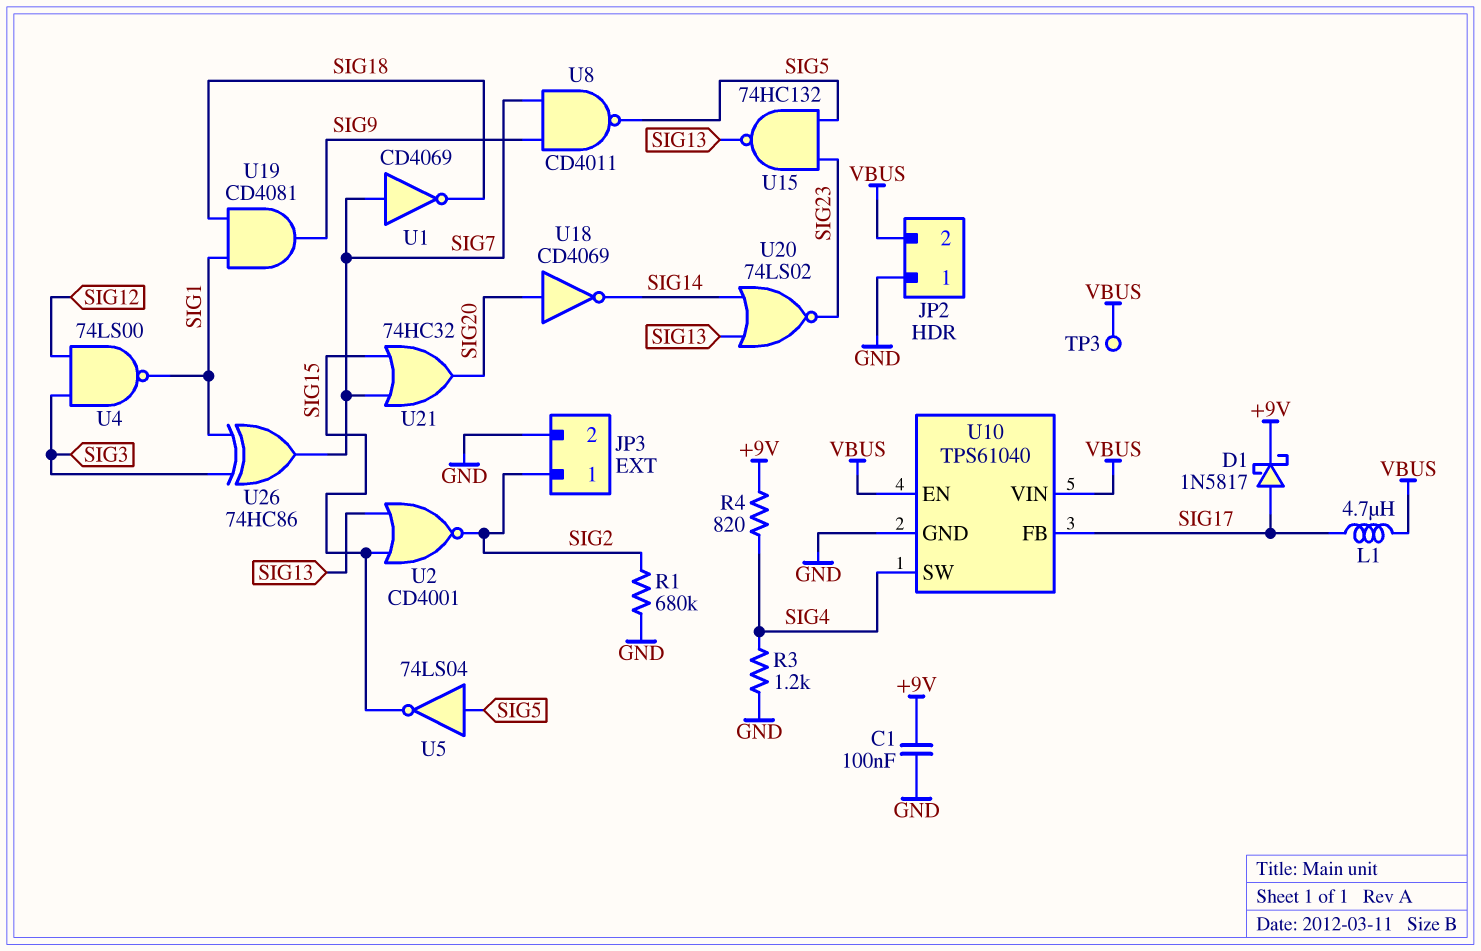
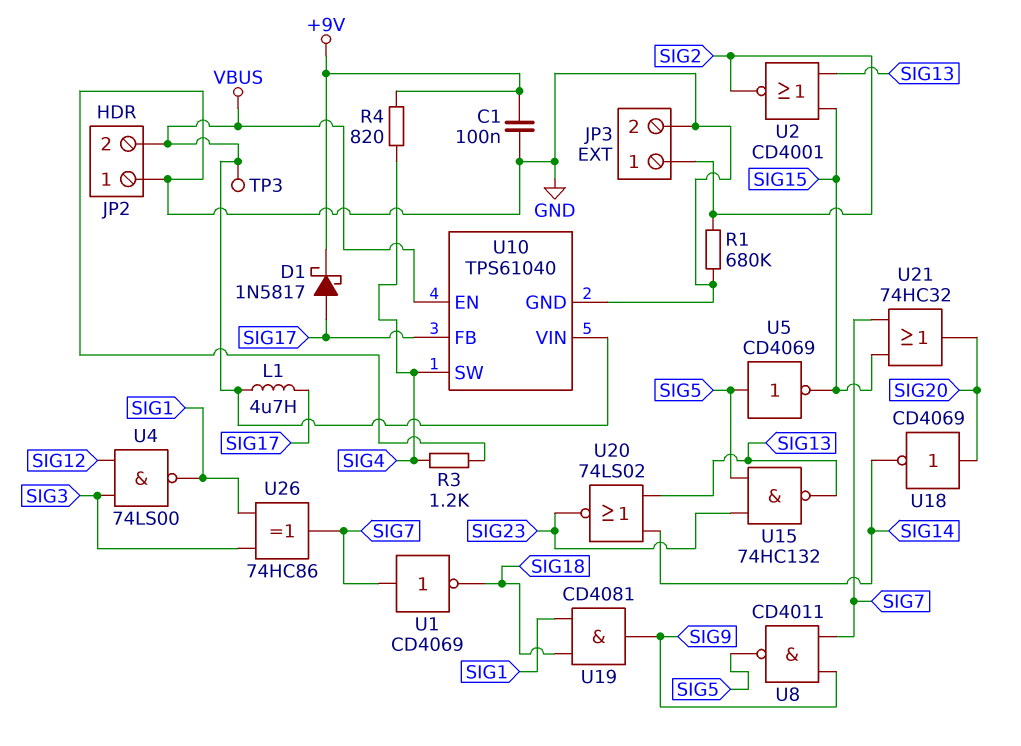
U5: NOT 74LS04 (in SIG5, out SIG15) -> NOT CD4069 (in SIG5, out SIG15)

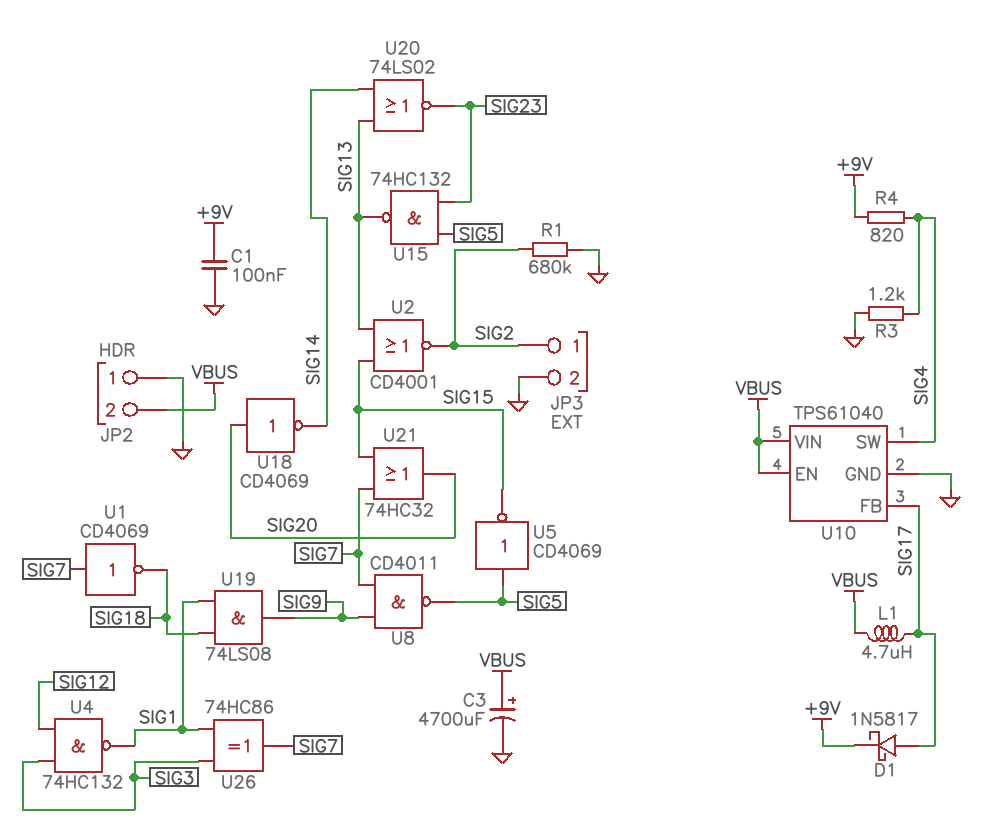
C3: none -> 4700uF (plus VBUS, minus GND)
TP3: test point (VBUS) -> none
U4: NAND 74LS00 (in SIG3, in SIG12, out SIG1) -> NAND 74HC132 (in SIG3, in SIG12, out SIG1)
U19: AND CD4081 (in SIG1, in SIG18, out SIG9) -> AND 74LS08 (in SIG1, in SIG18, out SIG9)

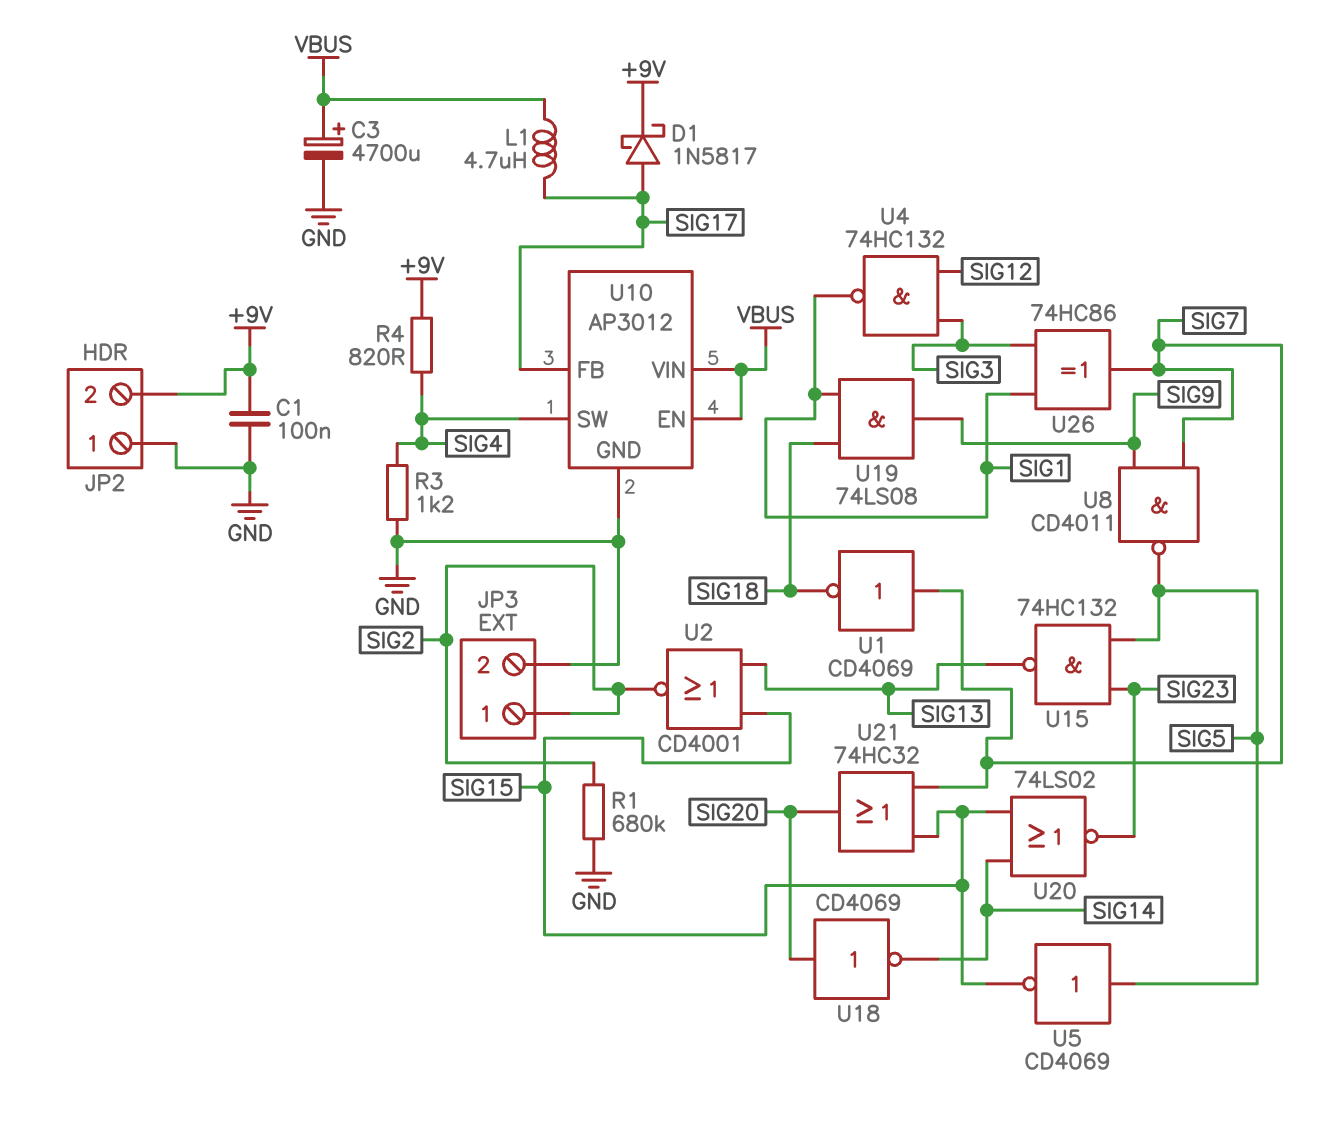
JP2 pin 2: VBUS -> +9V
U10: TPS61040 -> AP3012
U20: NOR 74LS02 (in SIG13, in SIG14, out SIG23) -> NOR 74LS02 (in SIG14, in SIG15, out SIG23)

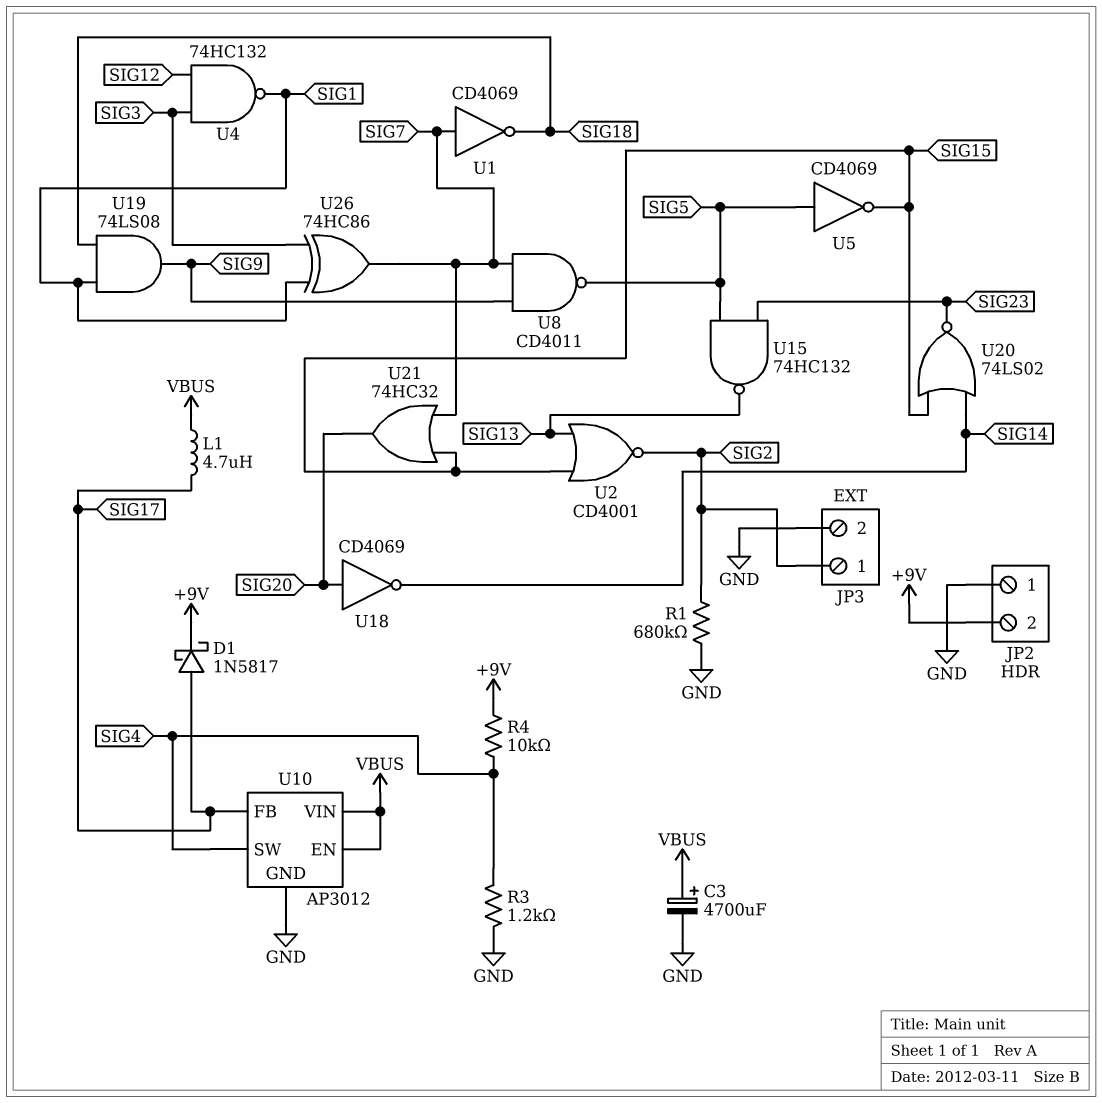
C1: 100nF (+9V, GND) -> none
R4: 820 (+9V, SIG4) -> 10k (+9V, SIG4)

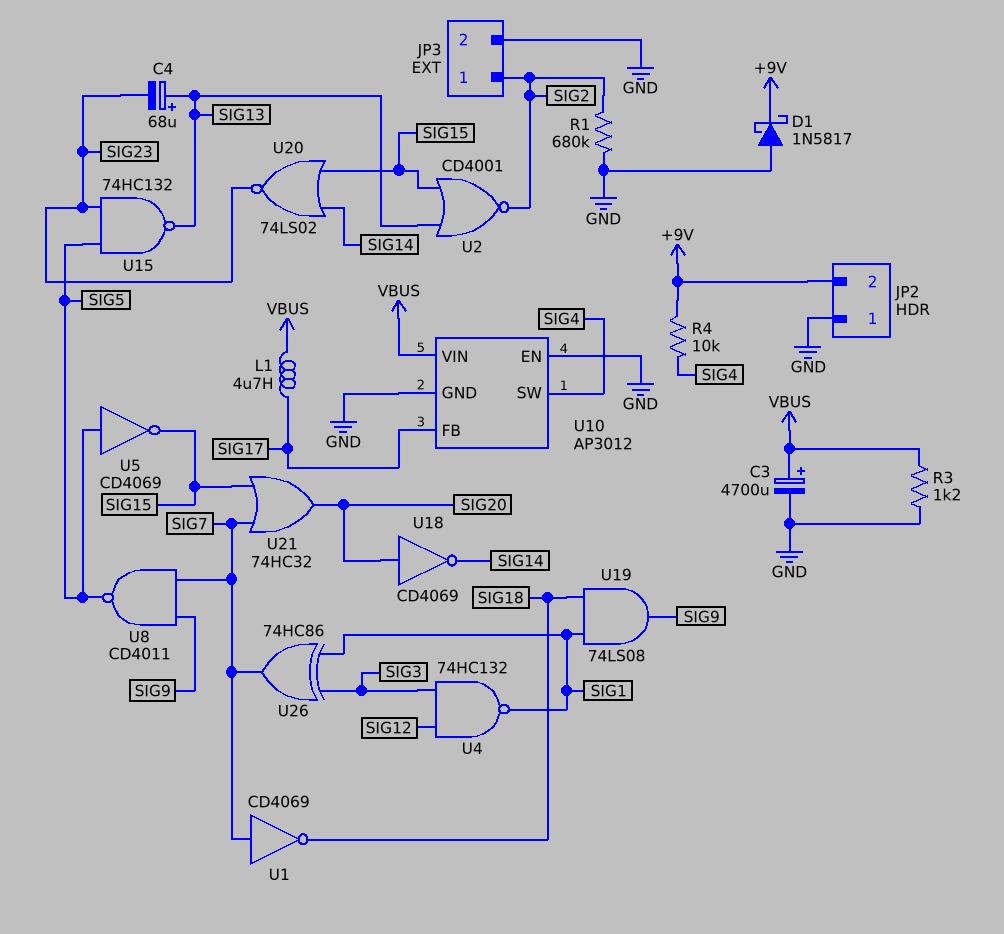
C4: none -> 68uF (plus SIG13, minus SIG23)
D1: schottky 1N5817 (A SIG17, K +9V) -> schottky 1N5817 (A GND, K +9V)
R3: 1.2k (GND, SIG4) -> 1.2k (GND, VBUS)
U10 pin EN: VBUS -> GND

